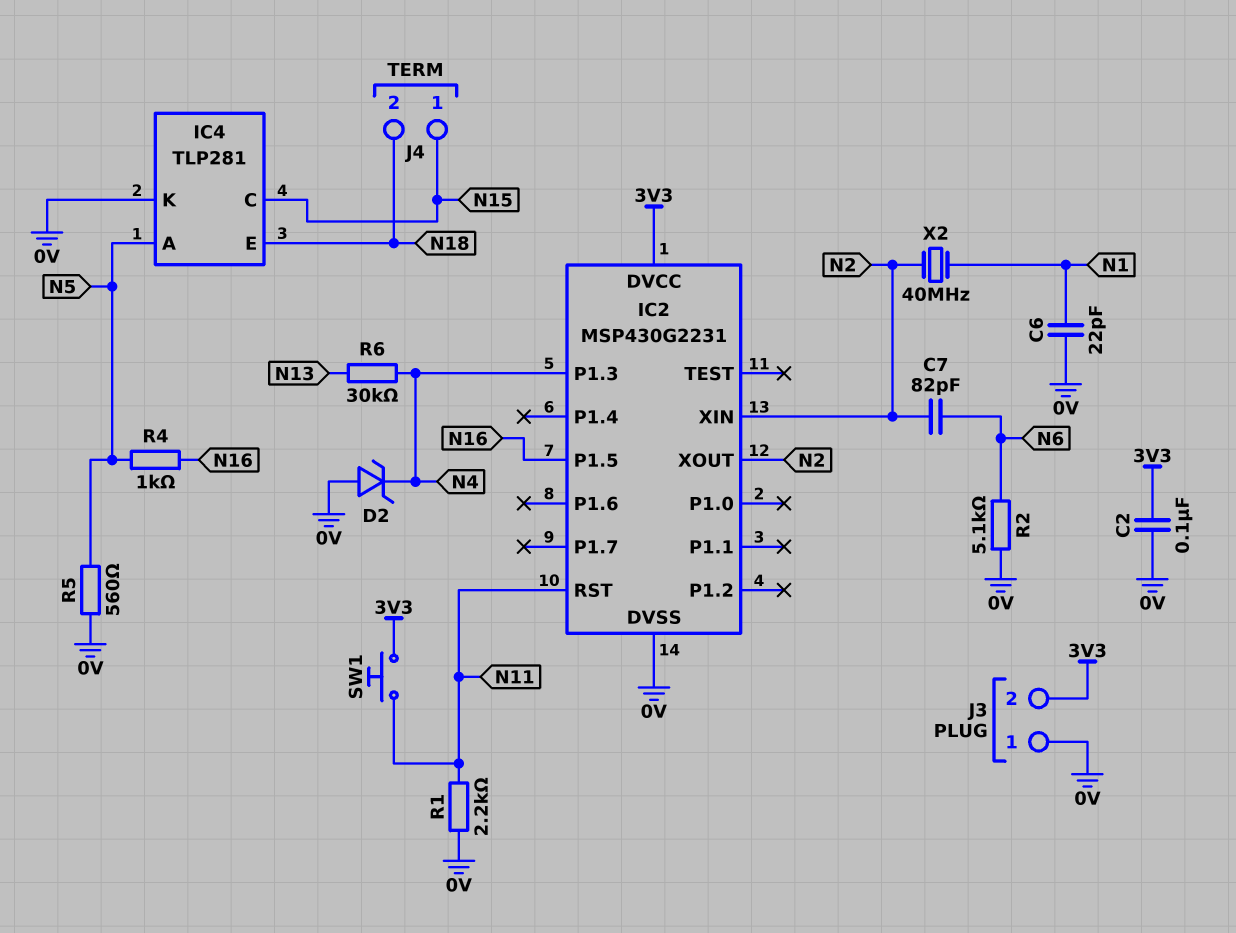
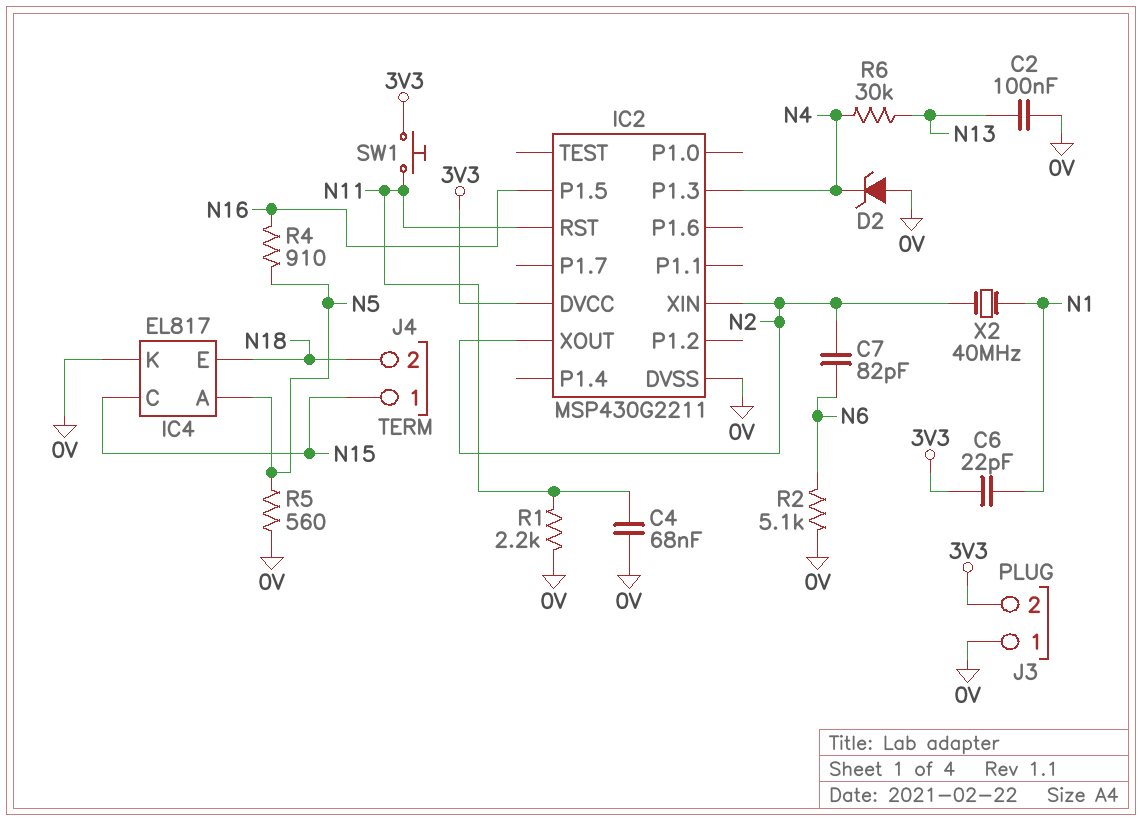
C2: 100nF (0V, 3V3) -> 100nF (0V, N13)
C4: none -> 68nF (0V, N11)
C6: 22pF (0V, N1) -> 22pF (3V3, N1)
IC2: MSP430G2231 -> MSP430G2211
IC4: TLP281 -> EL817
R4: 1k (N5, N16) -> 910 (N5, N16)

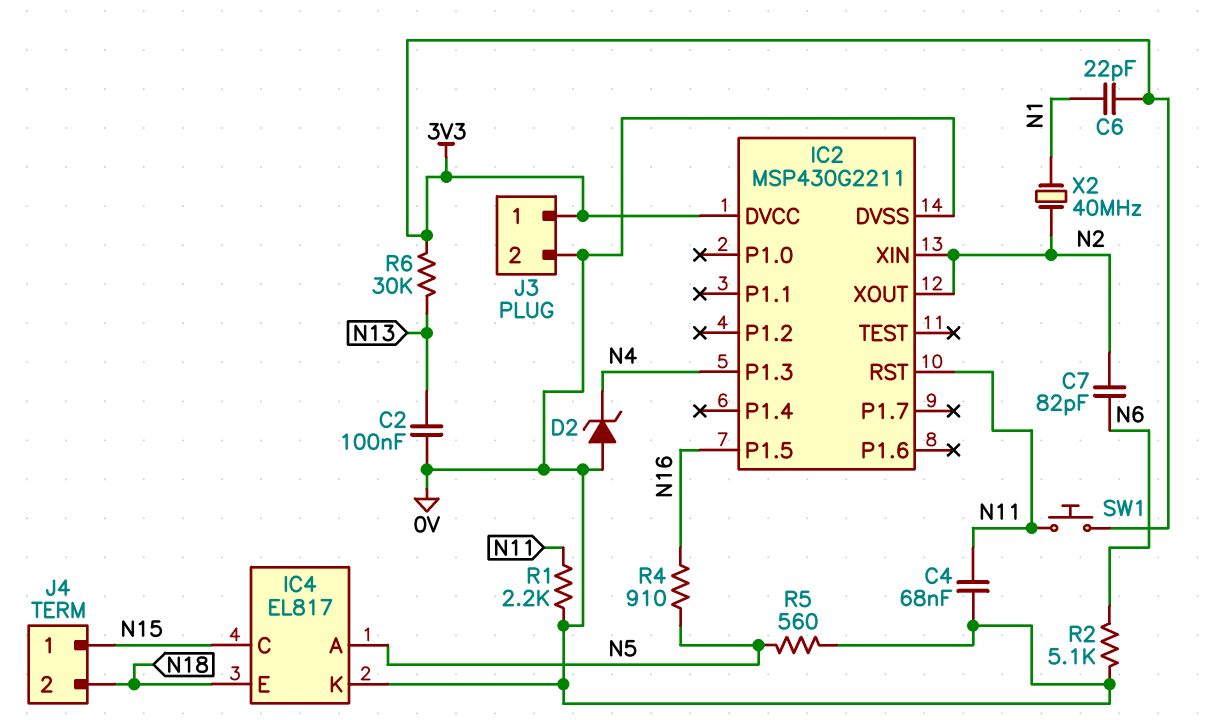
J3 pin 1: 0V -> 3V3
J3 pin 2: 3V3 -> 0V
R6: 30k (N4, N13) -> 30k (3V3, N13)

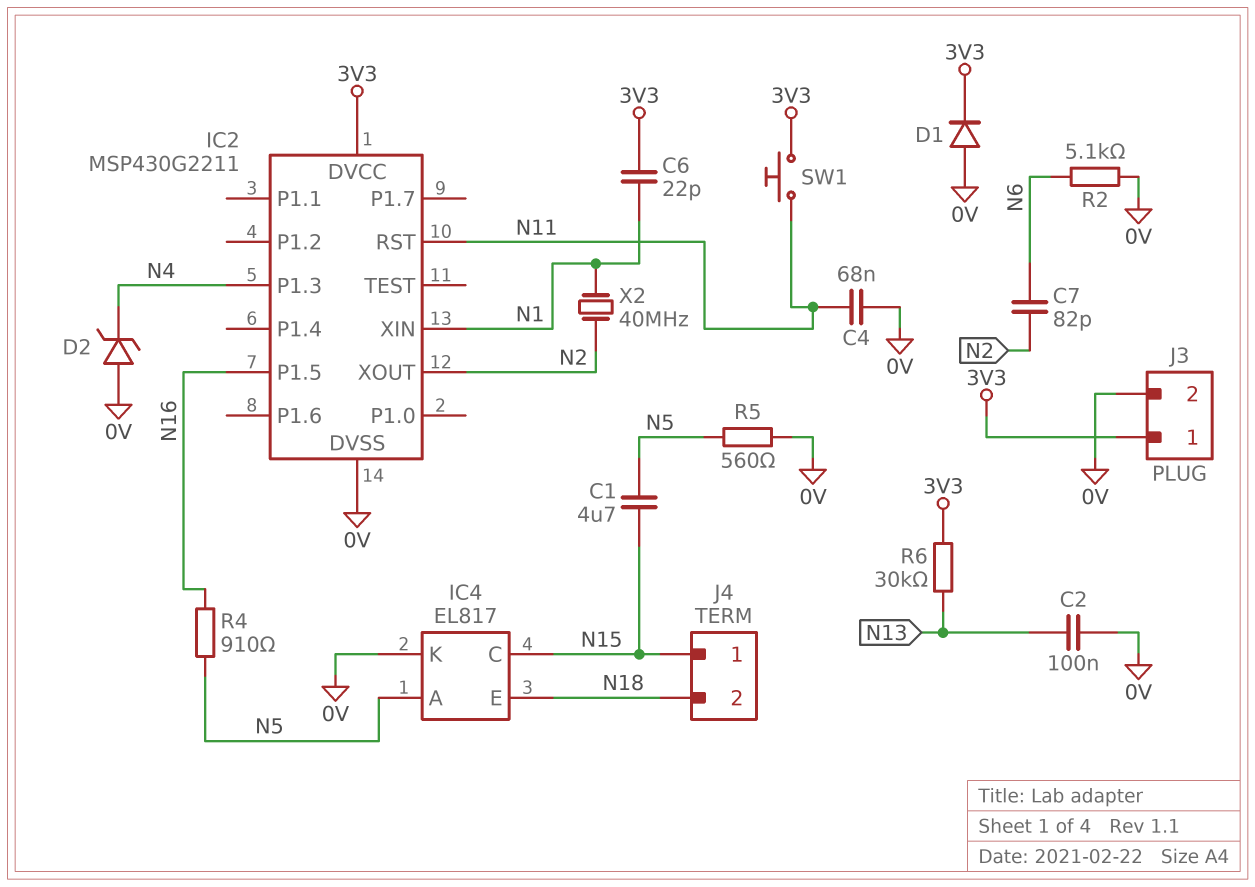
C1: none -> 4.7uF (N5, N15)
D1: none -> diode (A 0V, K 3V3)
IC2 pin XIN: N2 -> N1
R1: 2.2k (0V, N11) -> none

